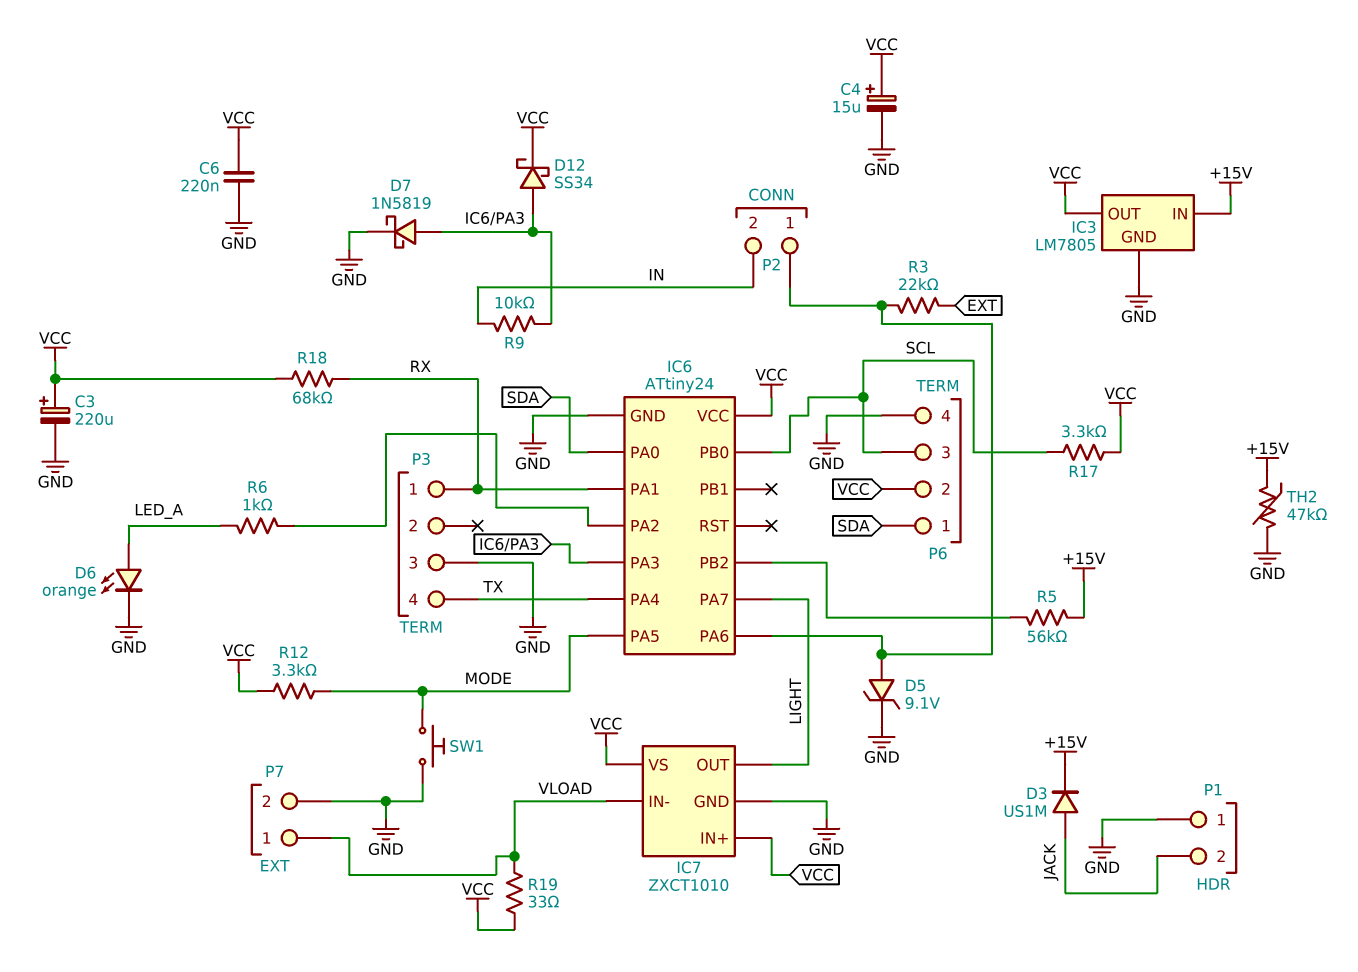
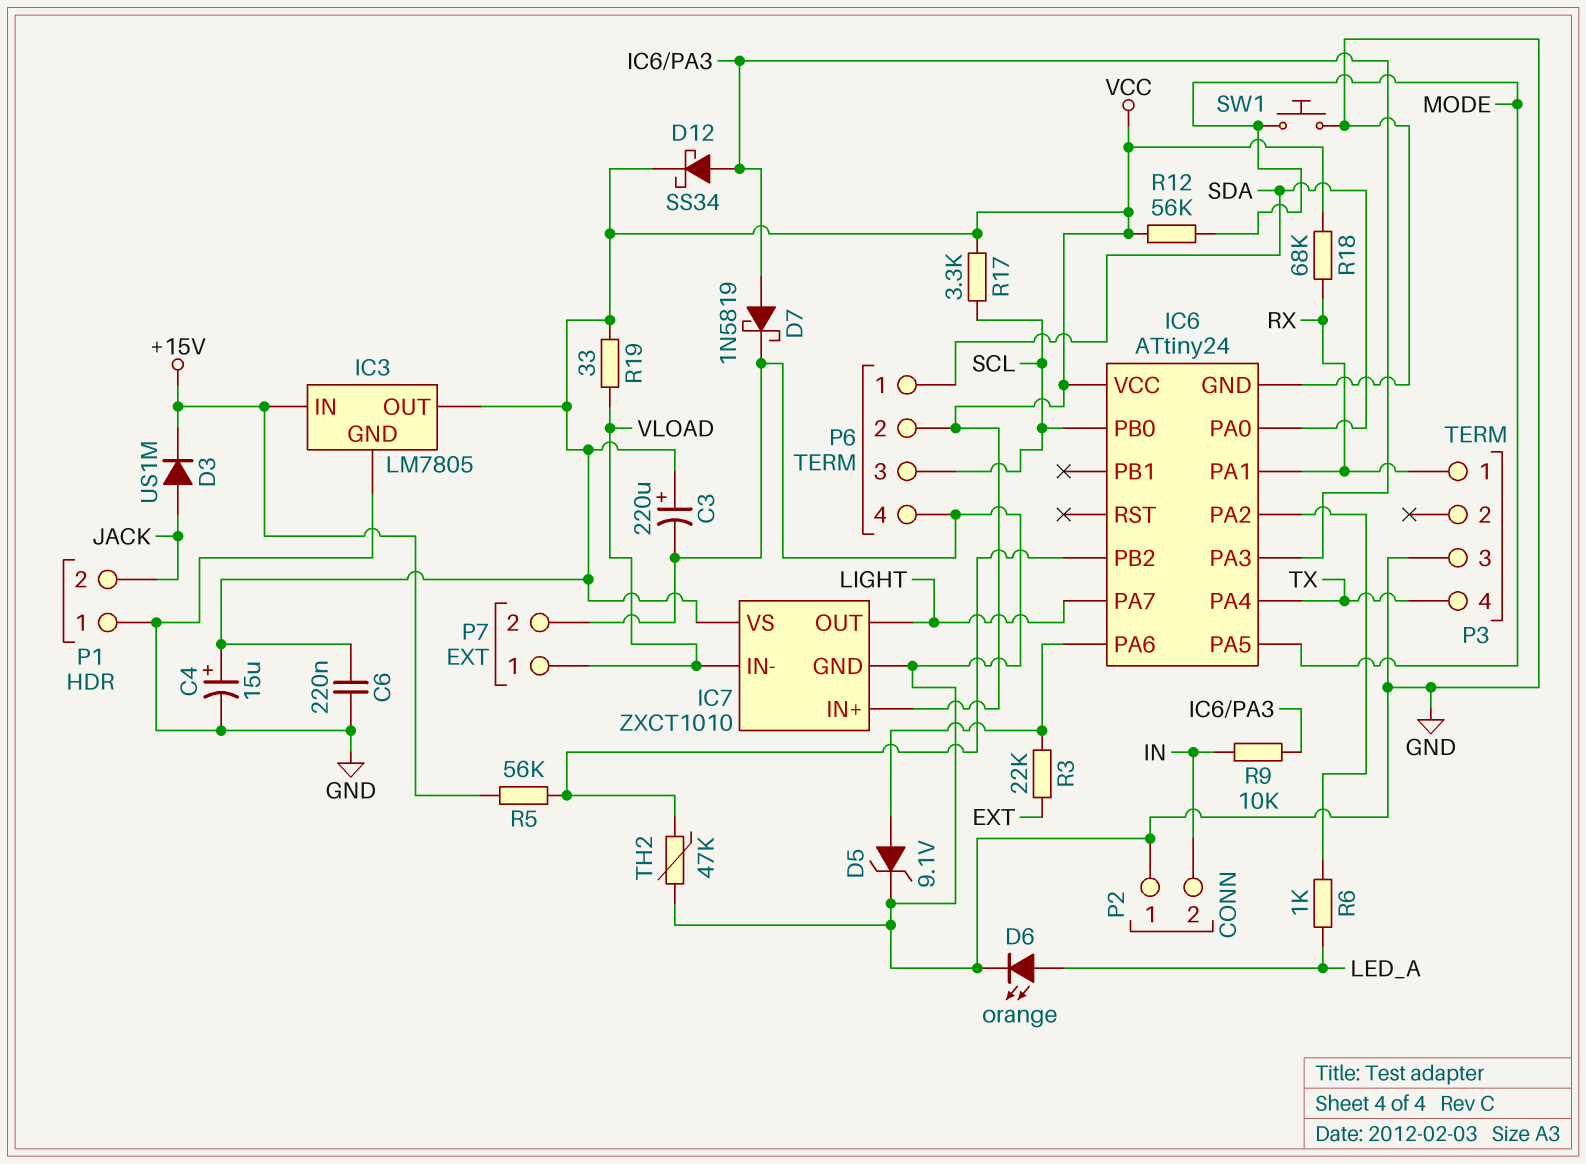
P2 pin 1: IC6/PA6 -> GND
R12: 3.3k (MODE, VCC) -> 56k (MODE, VCC)
TH2: 47k (+15V, GND) -> 47k (GND, IC6/PB2)

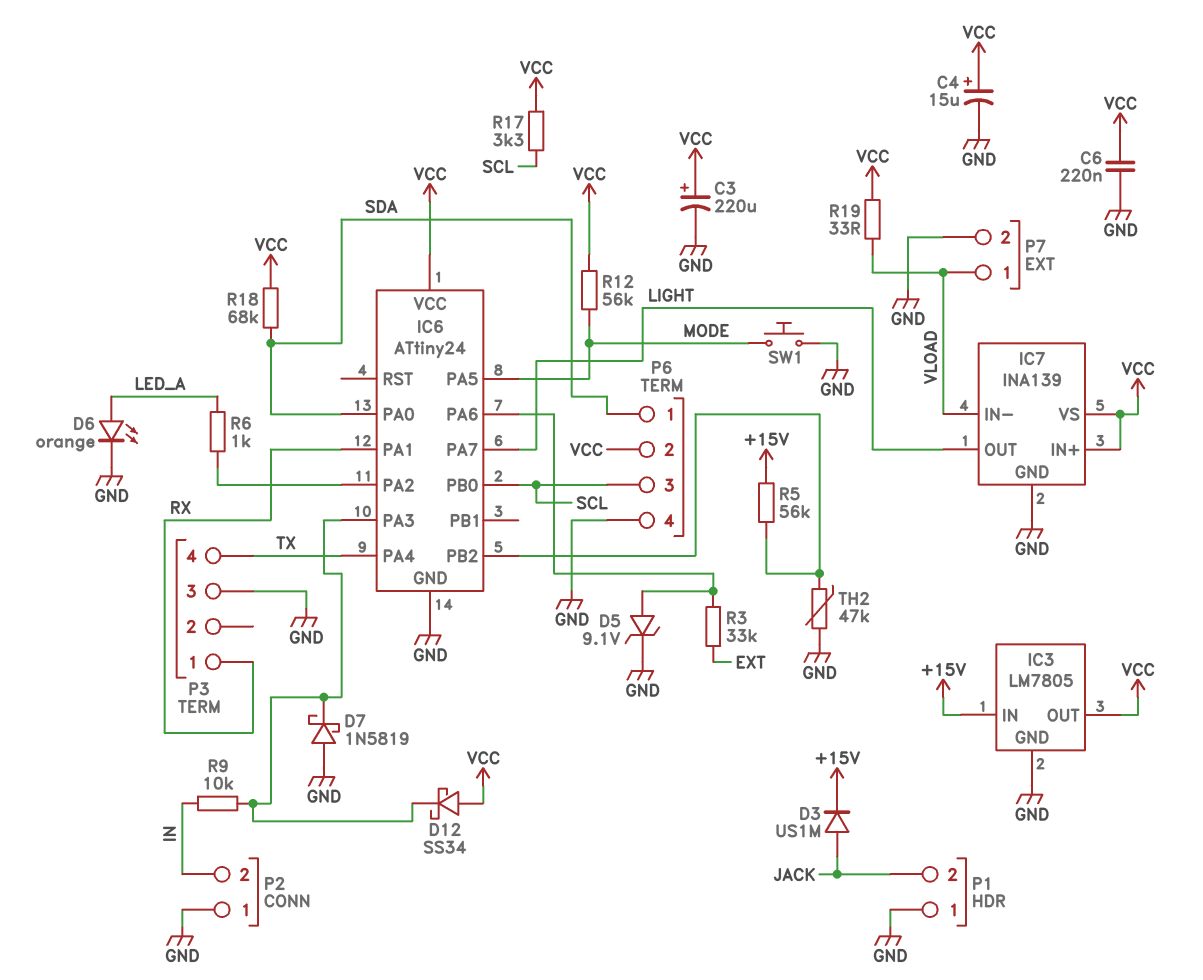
D7: schottky 1N5819 (A IC6/PA3, K GND) -> schottky 1N5819 (A GND, K IC6/PA3)
D12: schottky SS34 (A IC6/PA3, K VCC) -> schottky SS34 (A VCC, K IC6/PA3)
IC7: ZXCT1010 -> INA139
R3: 22k (EXT, IC6/PA6) -> 33k (EXT, IC6/PA6)
R18: 68k (RX, VCC) -> 68k (SDA, VCC)

